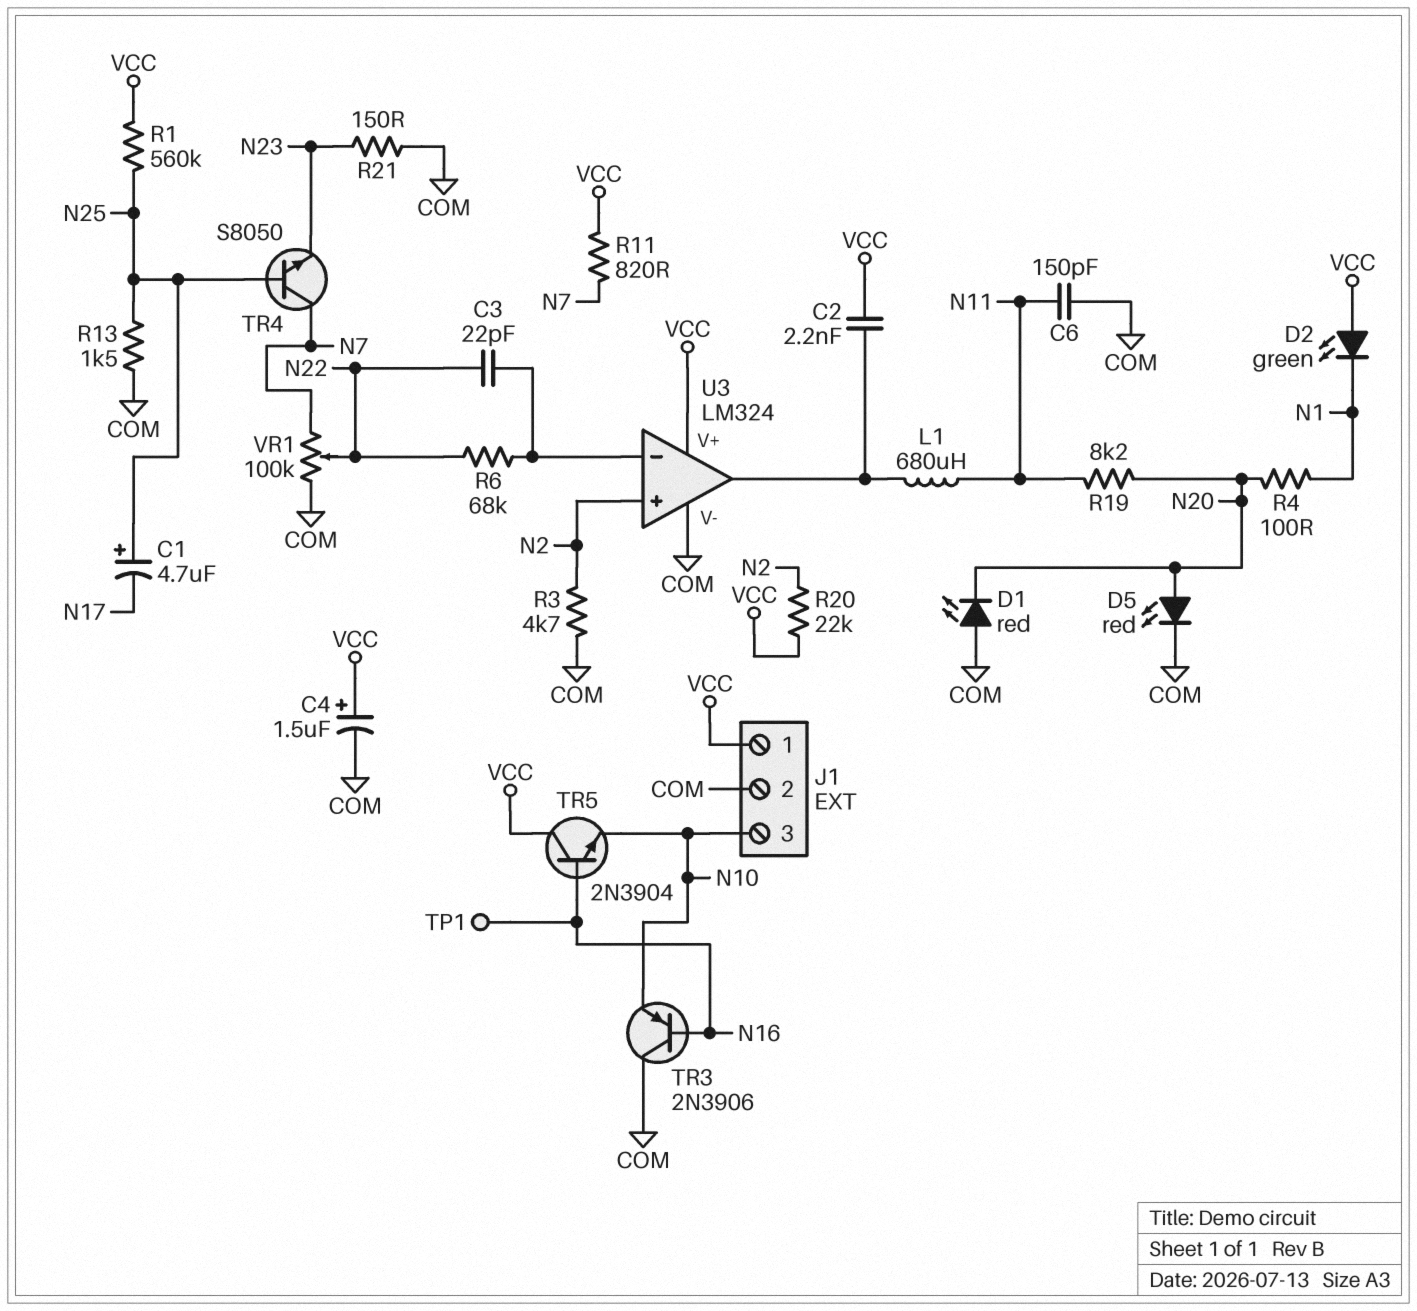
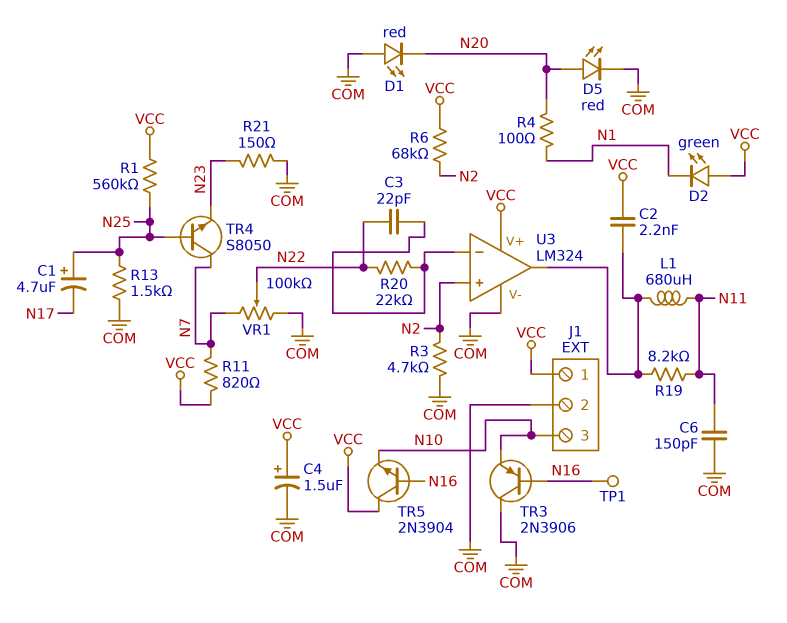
R6: 68k (N22, U3/in-) -> 68k (N2, VCC)
R19: 8.2k (N11, N20) -> 8.2k (N11, U3/out)
R20: 22k (N2, VCC) -> 22k (N22, U3/in-)

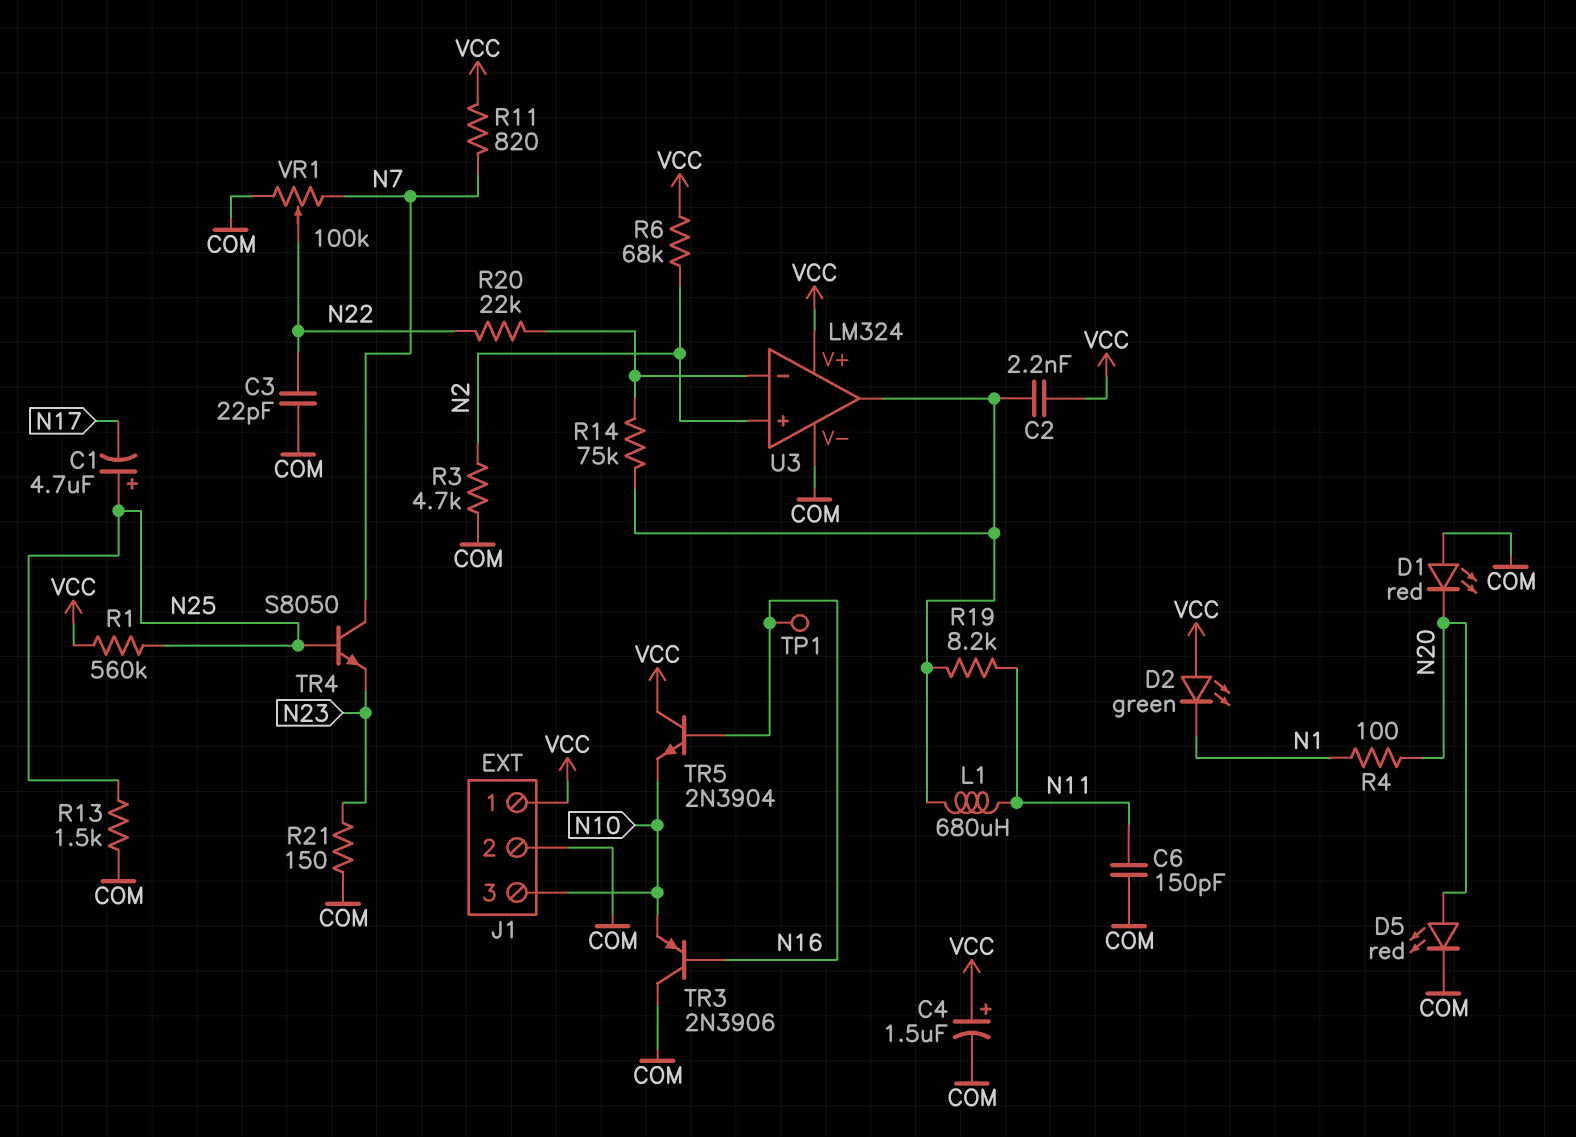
C3: 22pF (N22, U3/in-) -> 22pF (COM, N22)
R14: none -> 75k (U3/in-, U3/out)

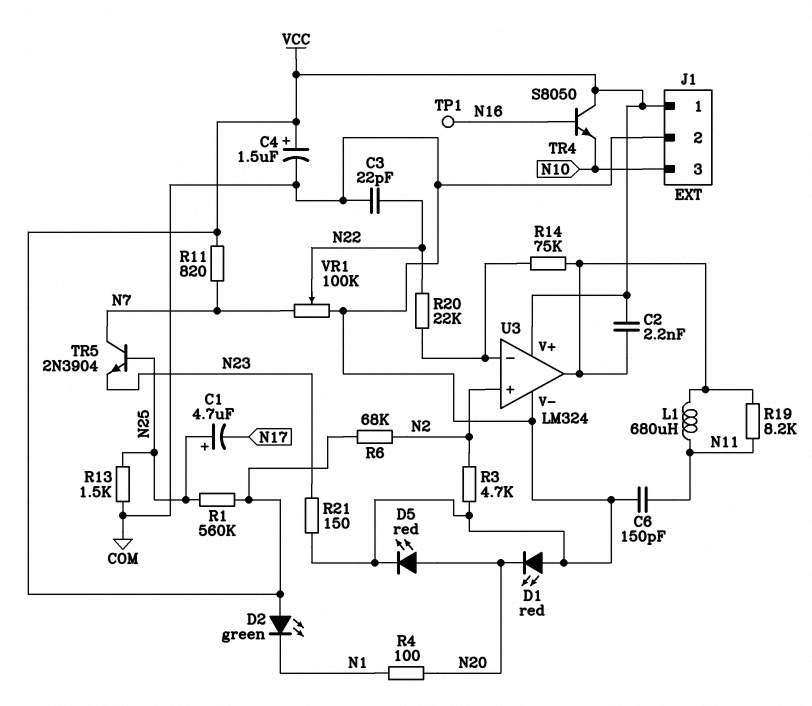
TR3: PNP 2N3906 (B N16, C COM, E N10) -> none
TR4: NPN S8050 (B N25, C N7, E N23) -> NPN S8050 (B N16, C VCC, E N10)
TR5: NPN 2N3904 (B N16, C VCC, E N10) -> NPN 2N3904 (B N25, C N7, E N23)

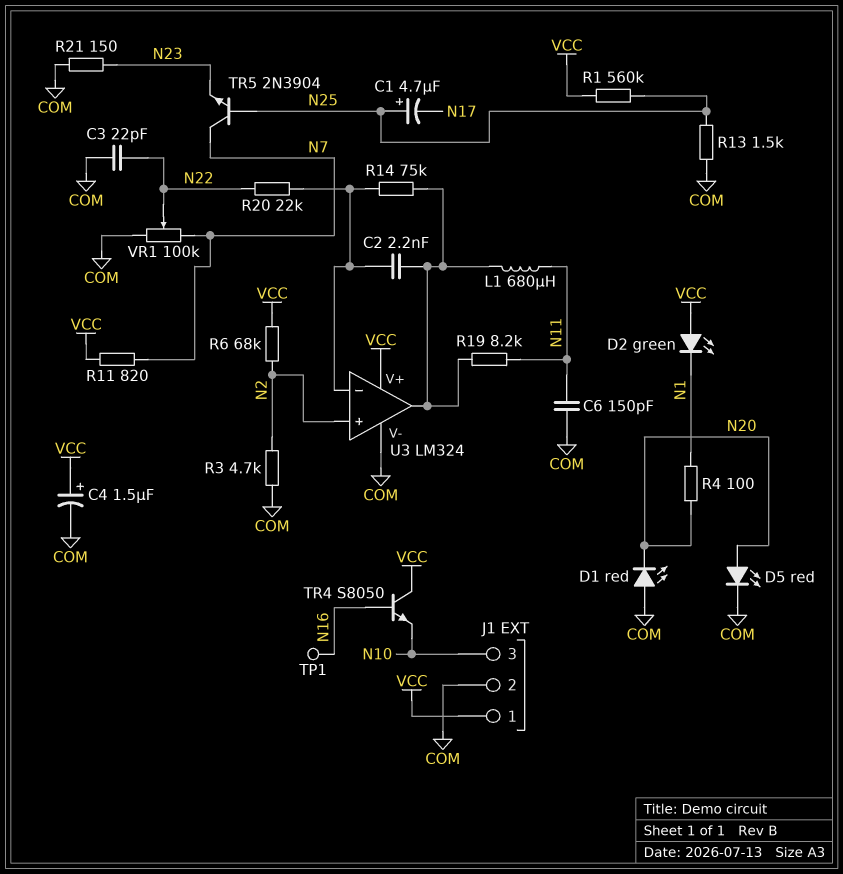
C2: 2.2nF (U3/out, VCC) -> 2.2nF (U3/in-, U3/out)

